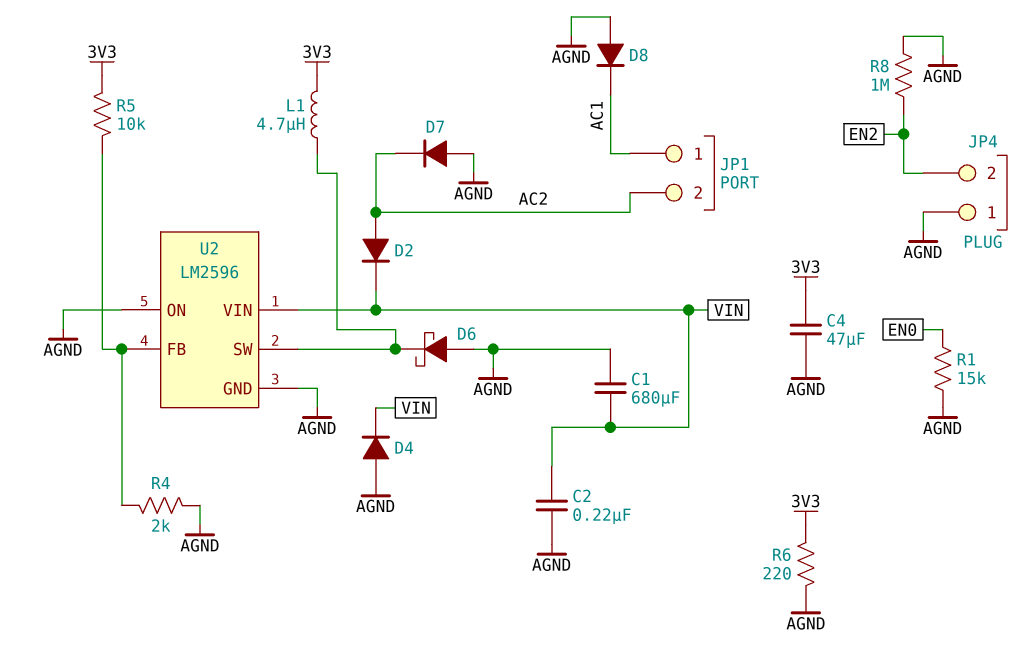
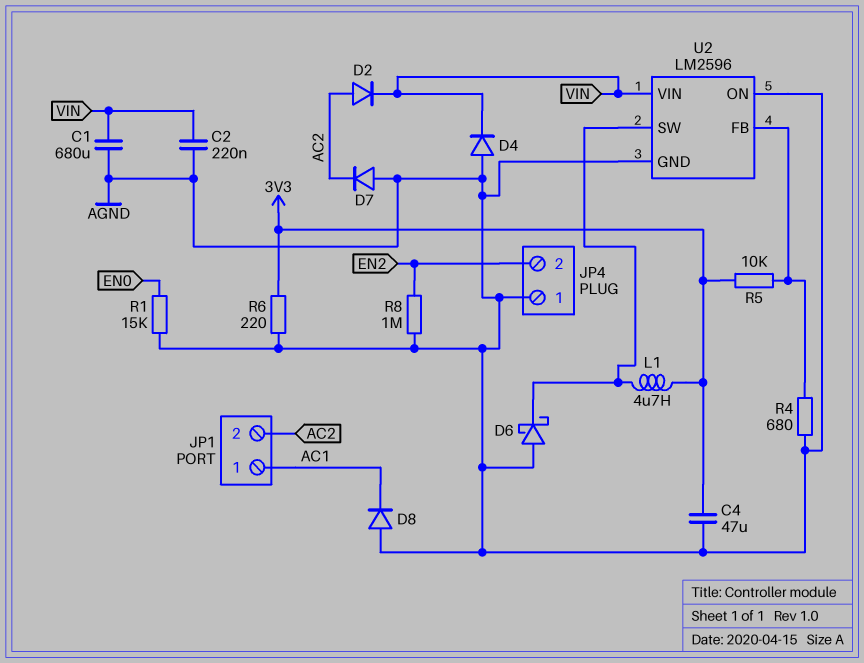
R4: 2k (AGND, U2/FB) -> 680 (AGND, U2/FB)

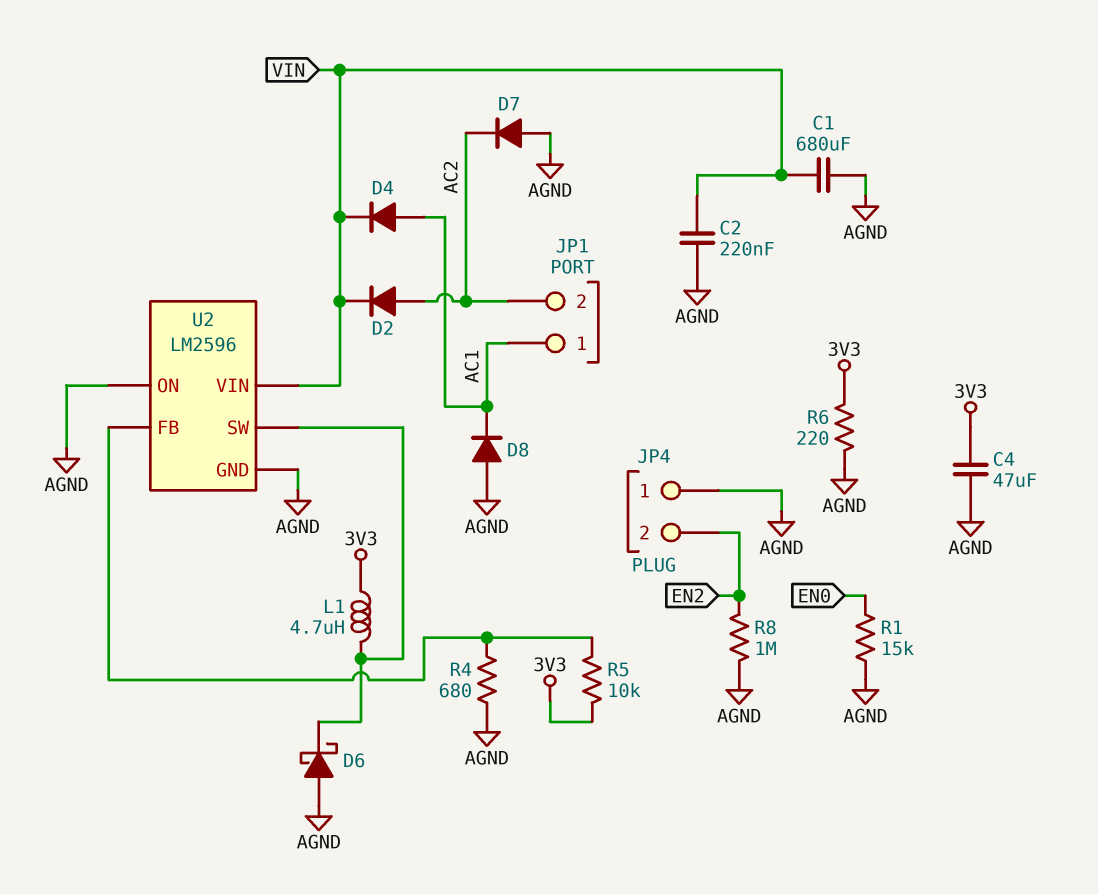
D4: diode (A AGND, K VIN) -> diode (A AC1, K VIN)

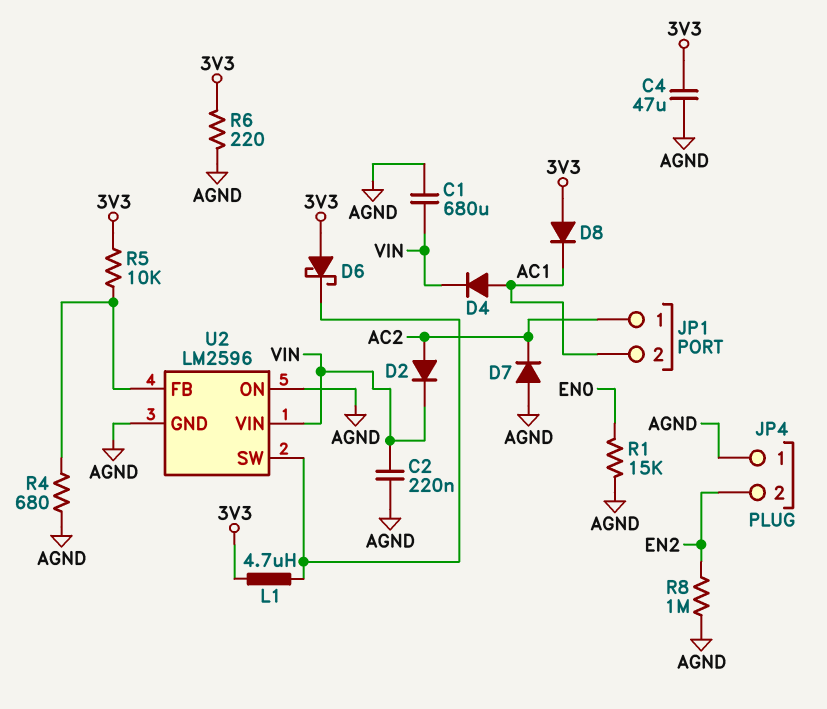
D6: schottky (A AGND, K U2/SW) -> schottky (A 3V3, K U2/SW)
D8: diode (A AGND, K AC1) -> diode (A 3V3, K AC1)
JP1 pin 1: AC1 -> AC2
JP1 pin 2: AC2 -> AC1

